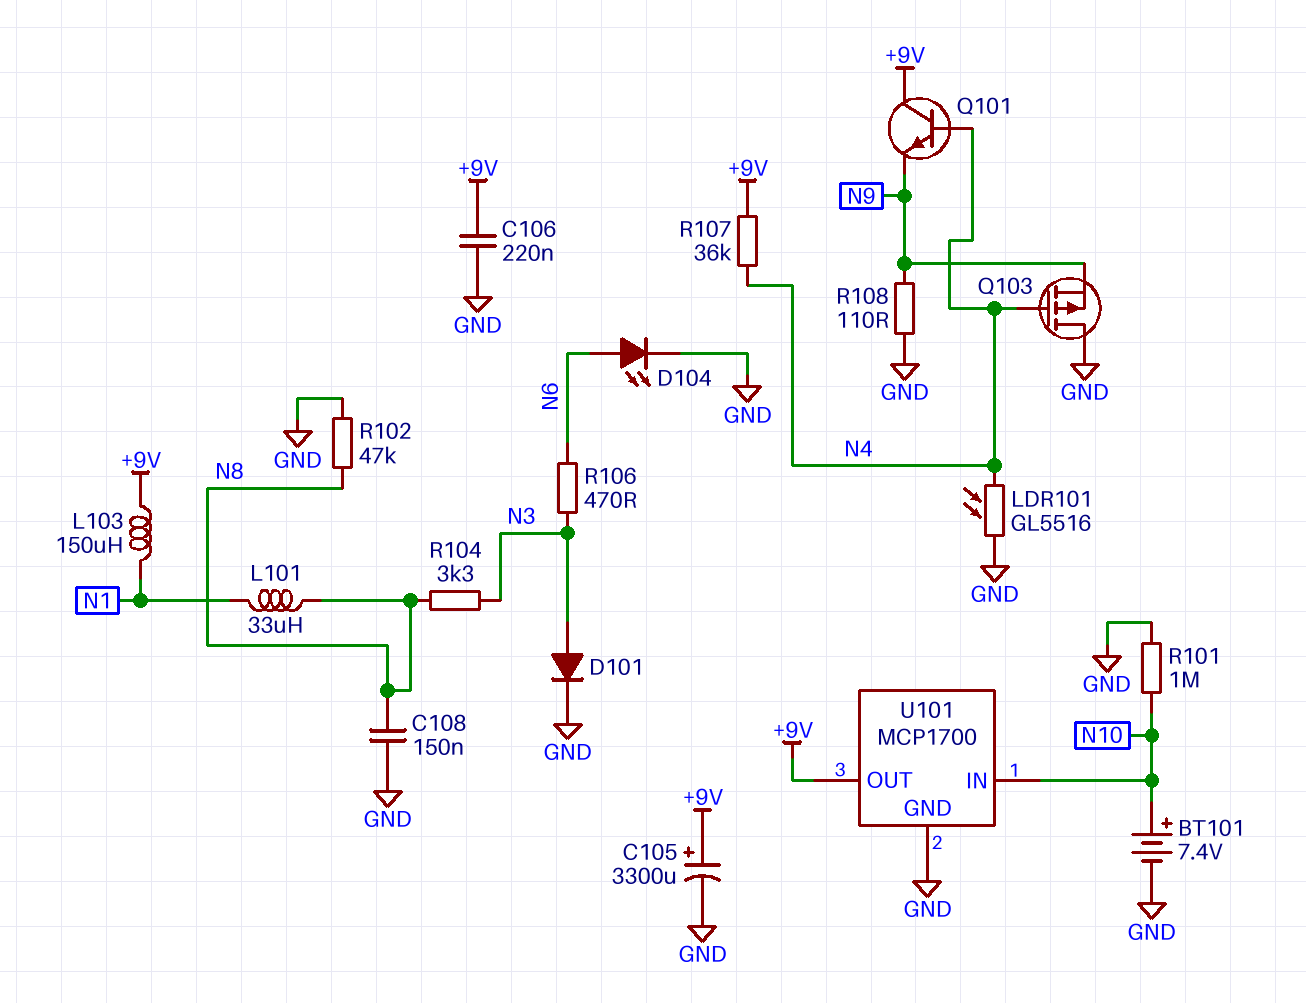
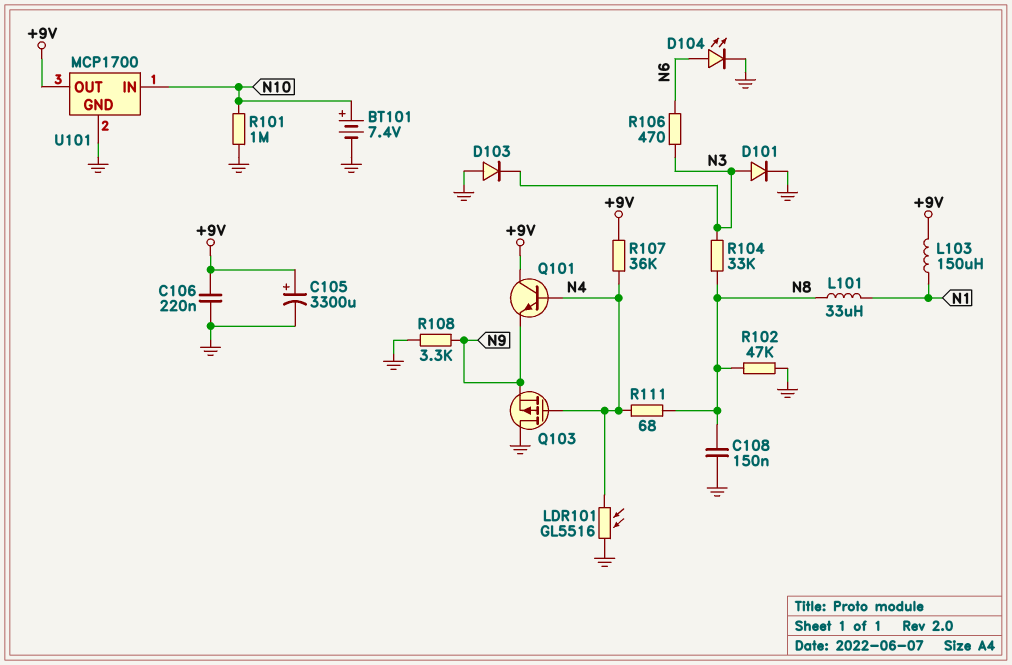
D103: none -> diode (A GND, K N3)
R104: 3.3k (N3, N8) -> 33k (N3, N8)
R108: 110 (GND, N9) -> 3.3k (GND, N9)
R111: none -> 68 (N4, N8)

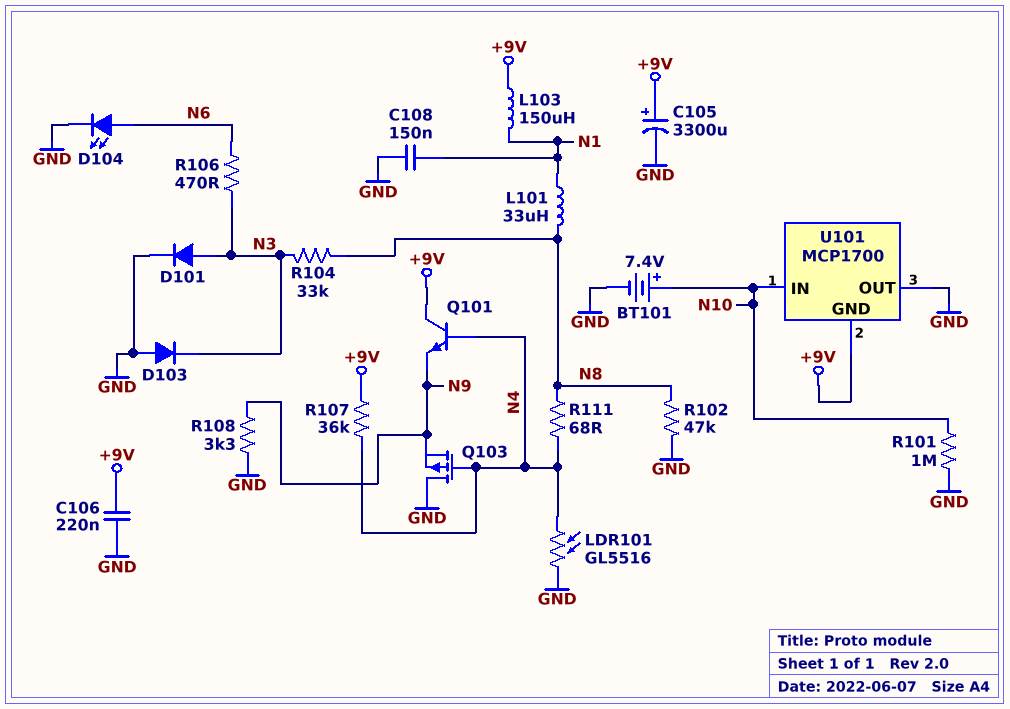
C108: 150nF (GND, N8) -> 150nF (GND, N1)
U101 pin GND: GND -> +9V
U101 pin OUT: +9V -> GND

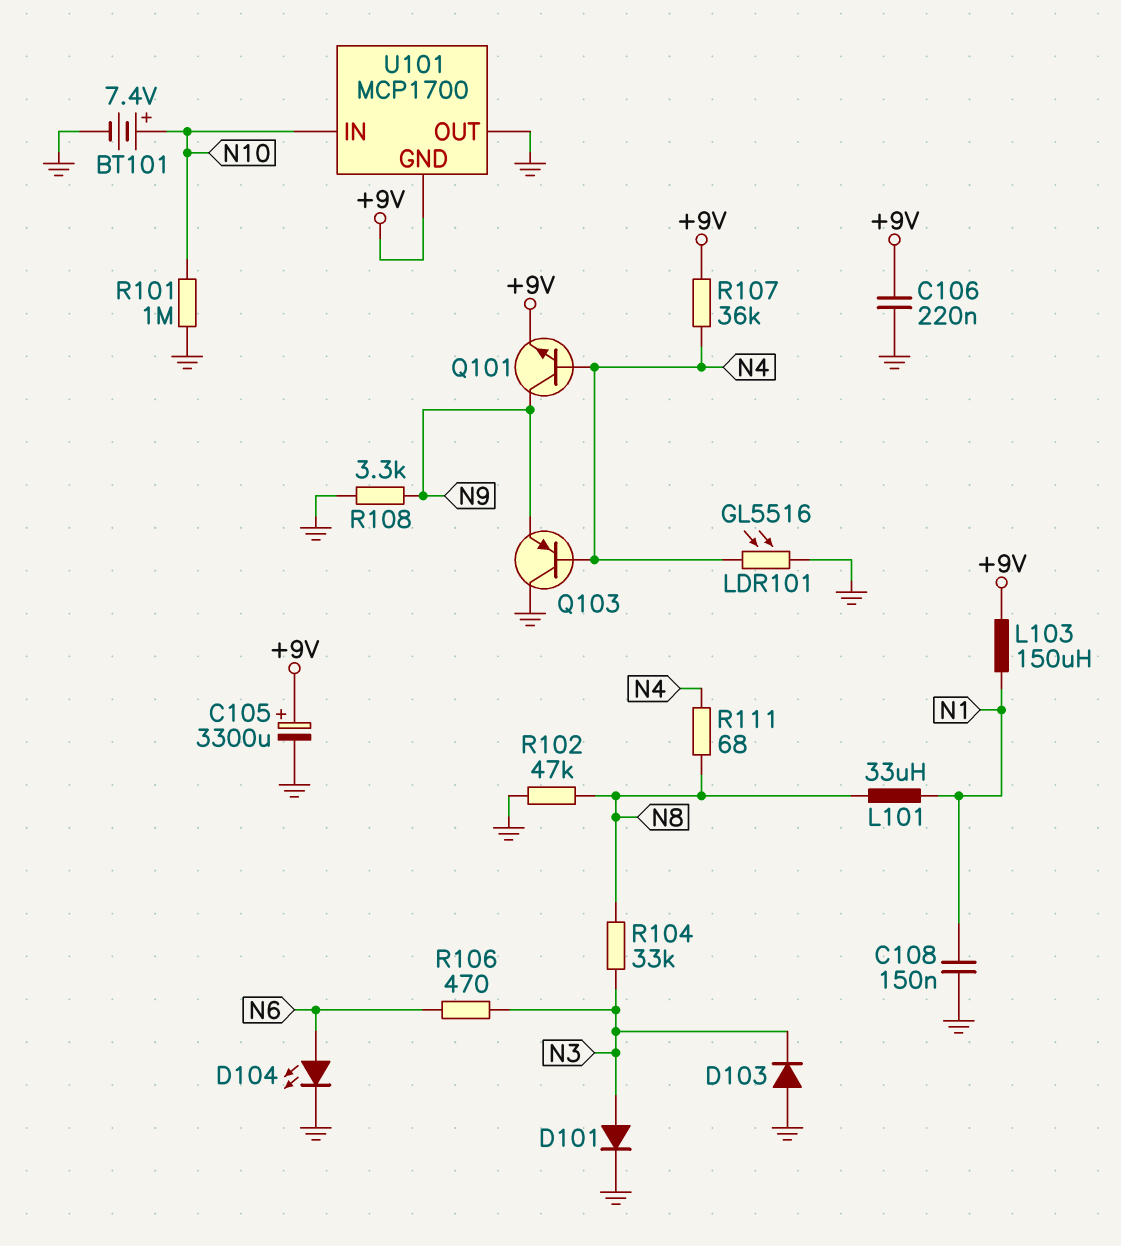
Q101: NPN (B N4, C +9V, E N9) -> NPN (B N4, C N9, E +9V)
Q103: PMOS (G N4, D GND, S N9) -> PNP (B N4, C GND, E N9)

